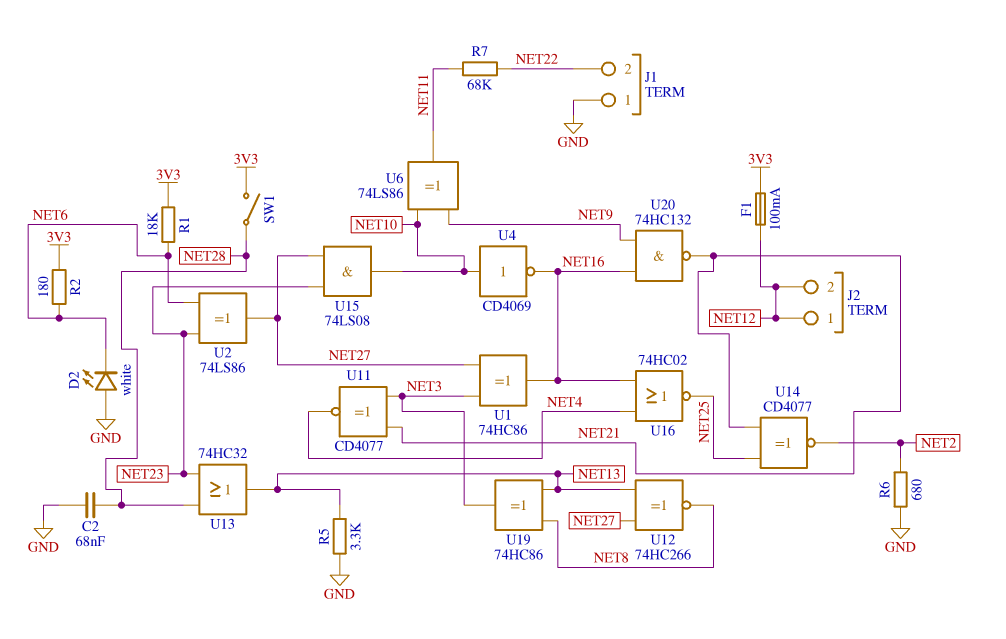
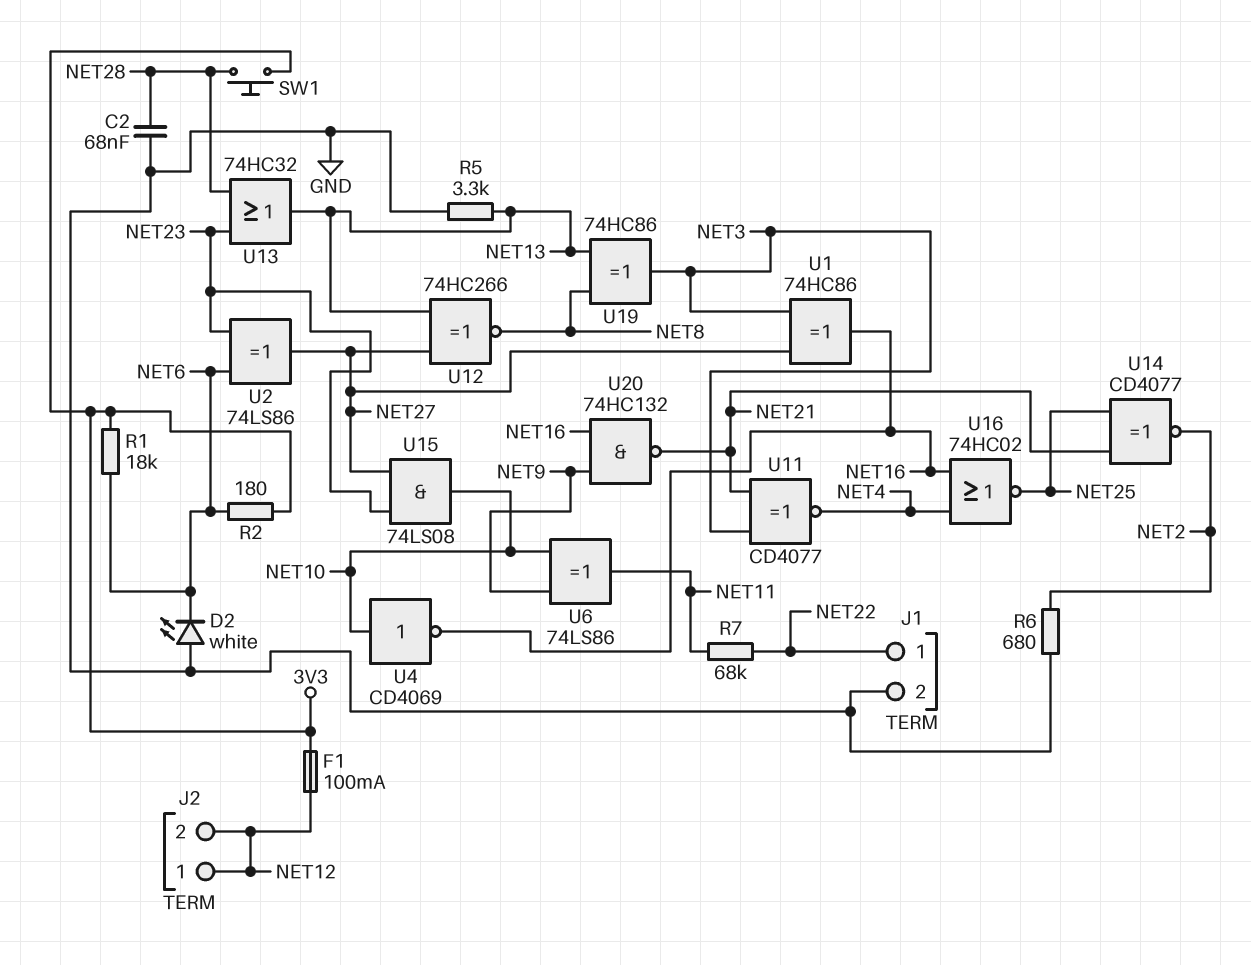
J1 pin 1: GND -> NET22
J1 pin 2: NET22 -> GND
SW1: switch (3V3, NET28) -> button (3V3, NET28)

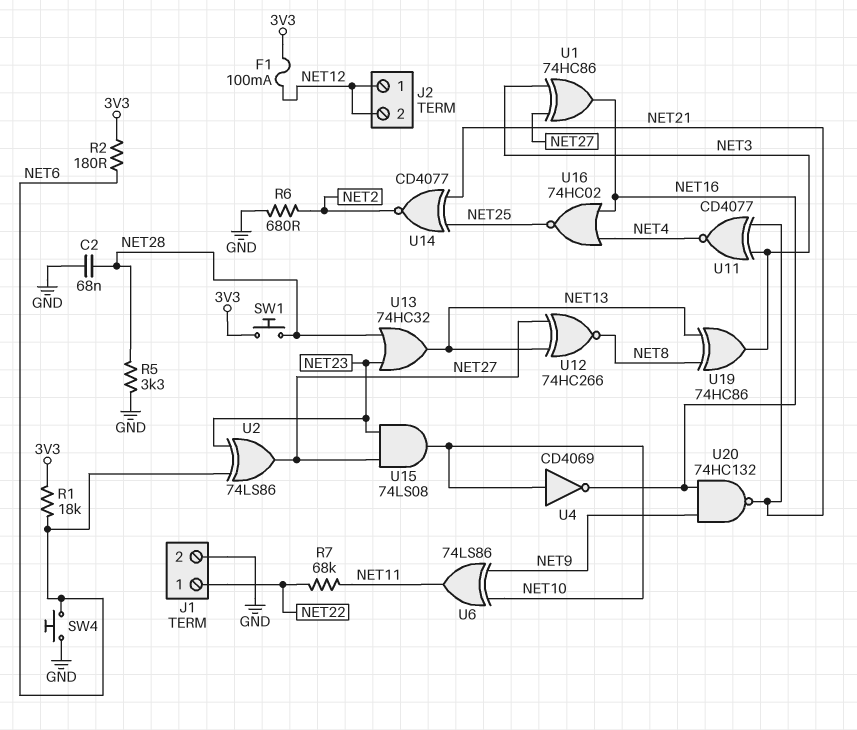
D2: LED white (A GND, K NET6) -> none
R5: 3.3k (GND, NET13) -> 3.3k (GND, NET28)
SW4: none -> button (GND, NET6)

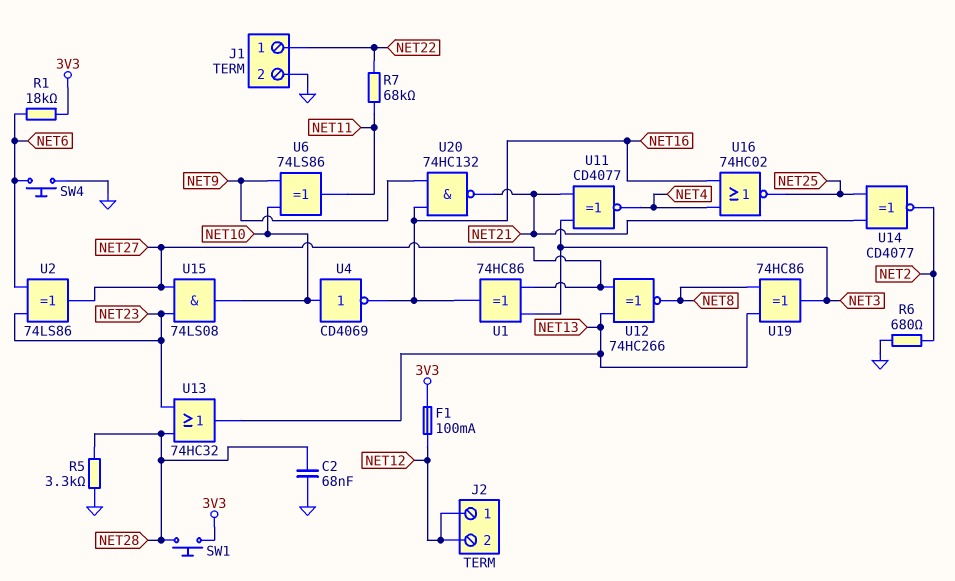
R2: 180 (3V3, NET6) -> none

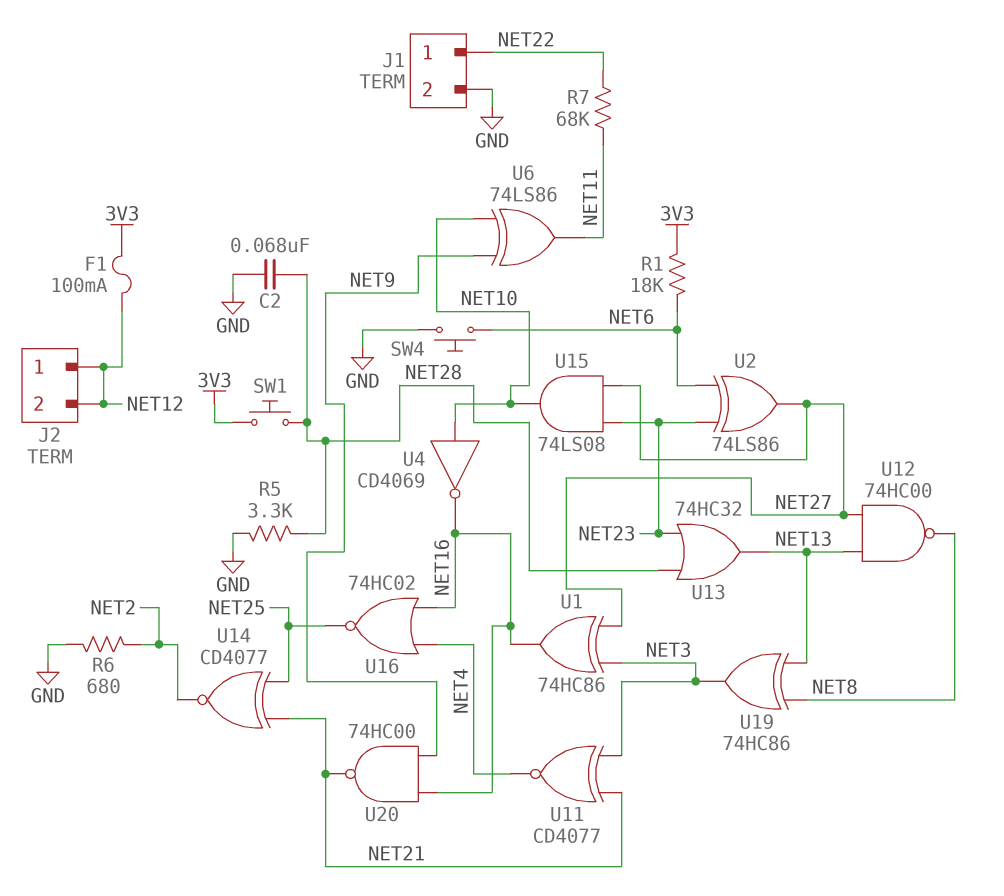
U12: XNOR 74HC266 (in NET13, in NET27, out NET8) -> NAND 74HC00 (in NET13, in NET27, out NET8)
U20: NAND 74HC132 (in NET9, in NET16, out NET21) -> NAND 74HC00 (in NET9, in NET16, out NET21)

